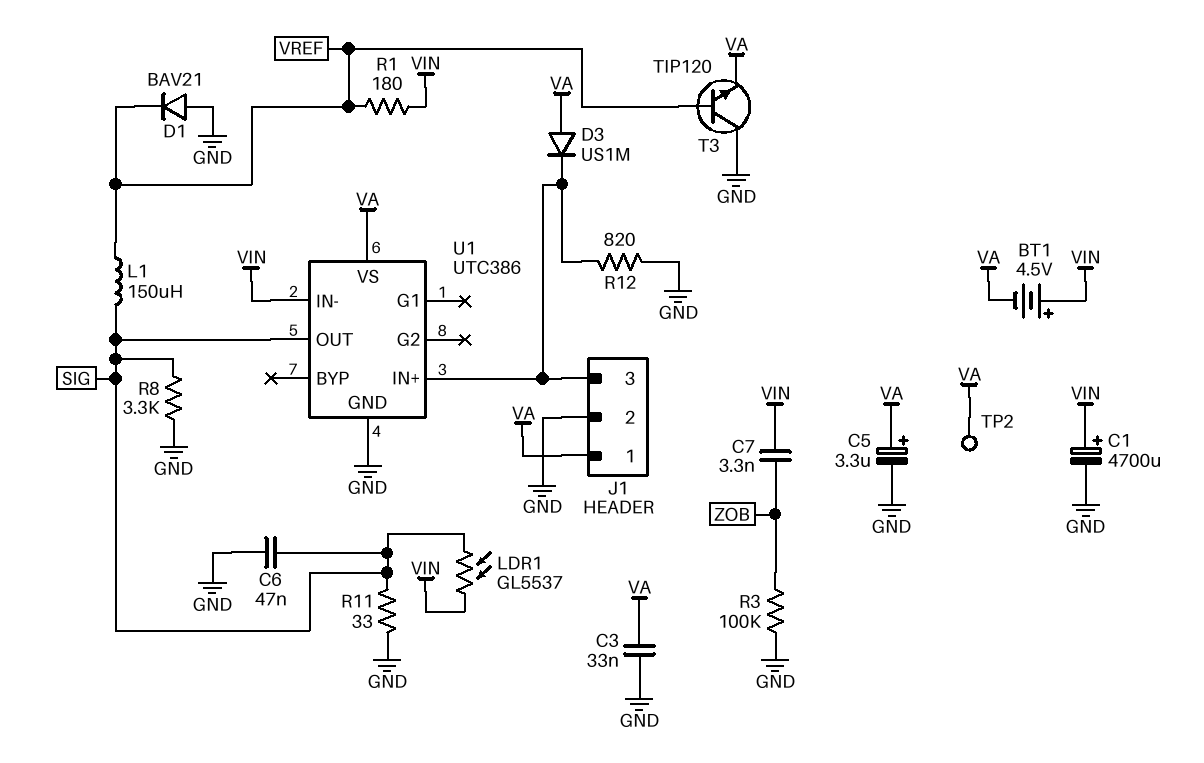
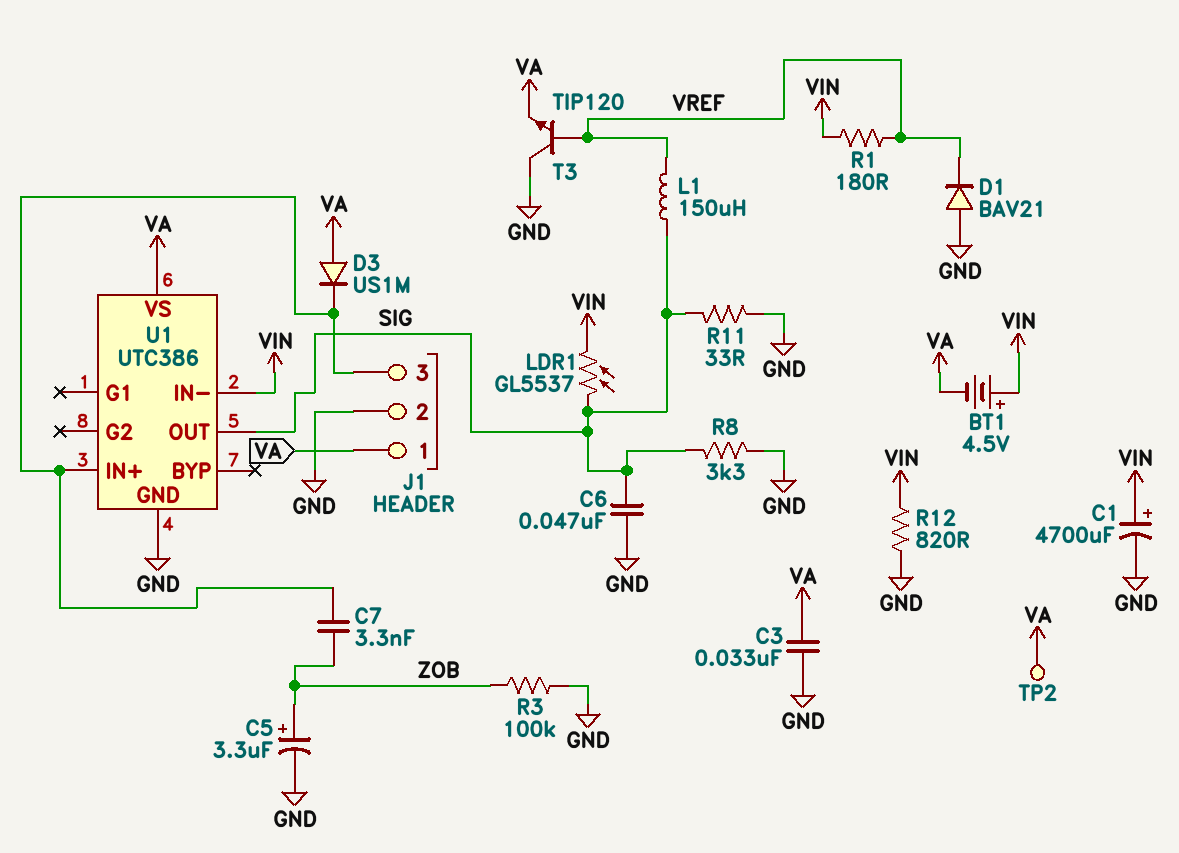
C5: 3.3uF (plus VA, minus GND) -> 3.3uF (plus ZOB, minus GND)
C7: 3.3nF (VIN, ZOB) -> 3.3nF (J1/3, ZOB)
R12: 820 (GND, J1/3) -> 820 (GND, VIN)

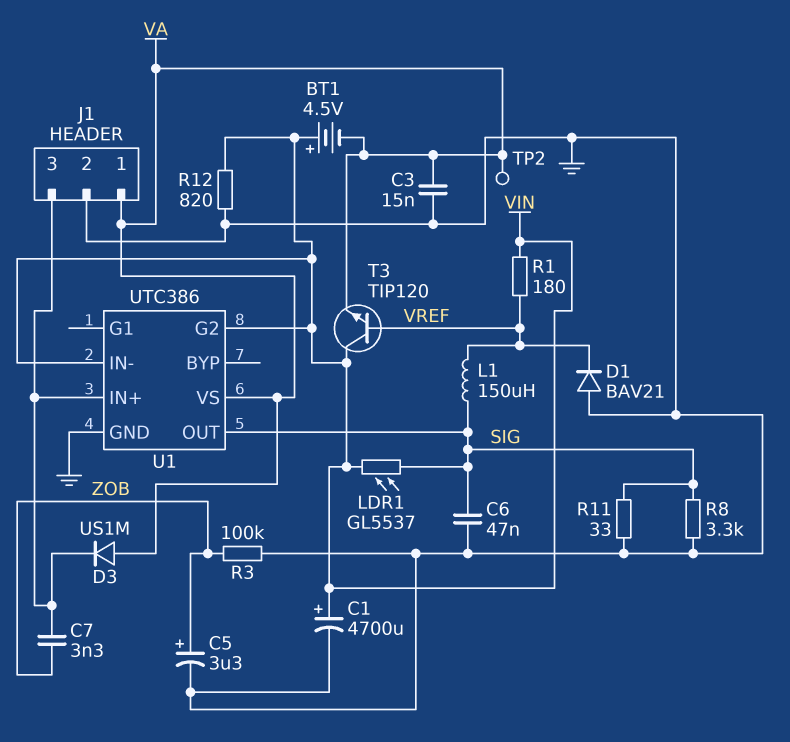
C3: 33nF (GND, VA) -> 15nF (GND, VA)
T3: NPN TIP120 (B VREF, C GND, E VA) -> NPN TIP120 (B VREF, C VIN, E VA)
U1 pin G2: none -> VIN

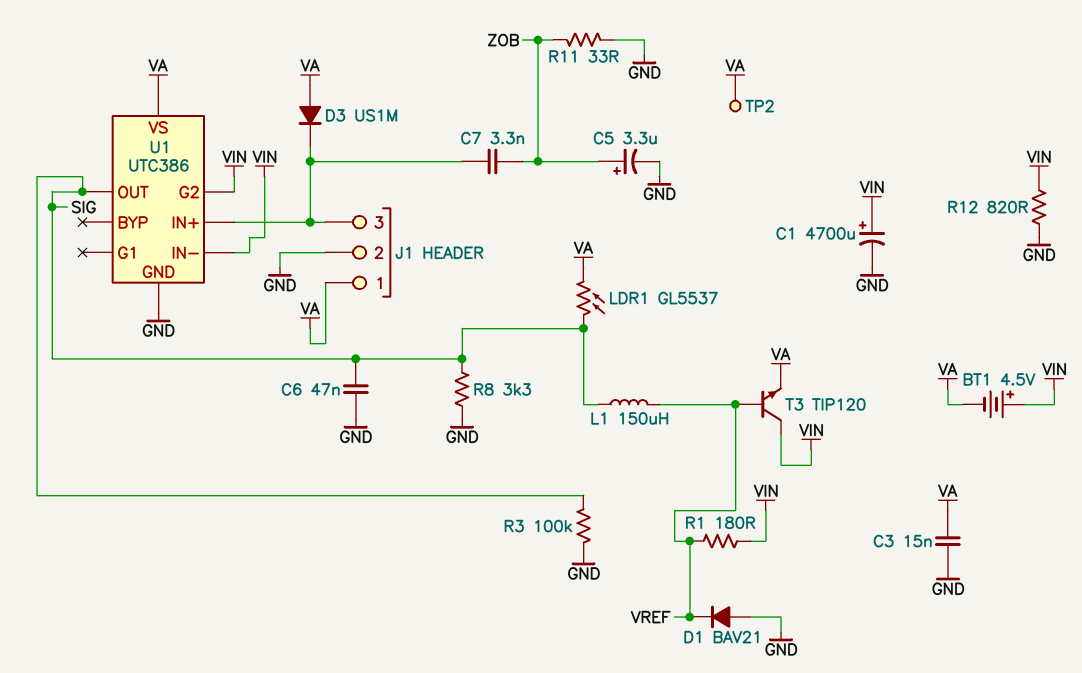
LDR1: GL5537 (SIG, VIN) -> GL5537 (SIG, VA)
R3: 100k (GND, ZOB) -> 100k (GND, SIG)
R11: 33 (GND, SIG) -> 33 (GND, ZOB)

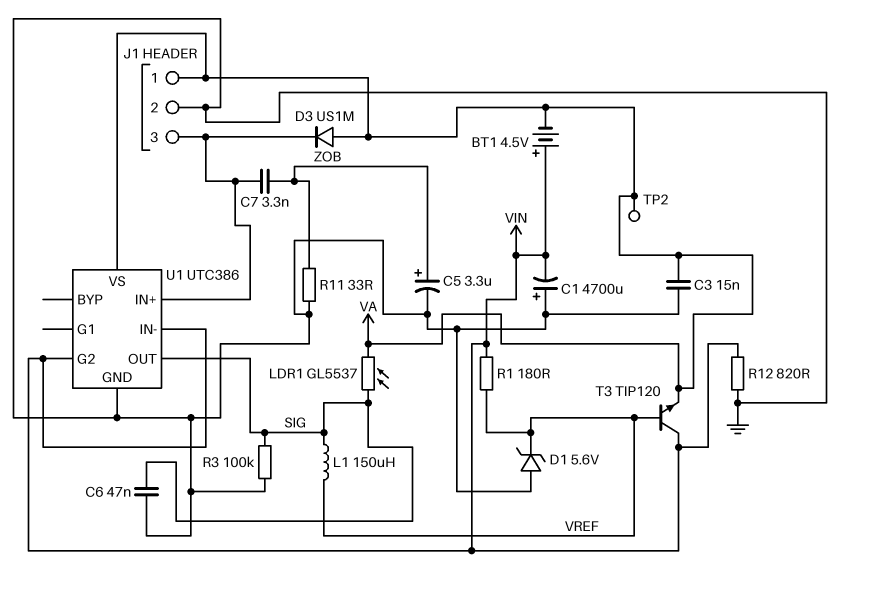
C1: 4700uF (plus VIN, minus GND) -> 4700uF (plus GND, minus VIN)
D1: diode BAV21 (A GND, K VREF) -> zener 5.6V (A GND, K VREF)
R8: 3.3k (GND, SIG) -> none

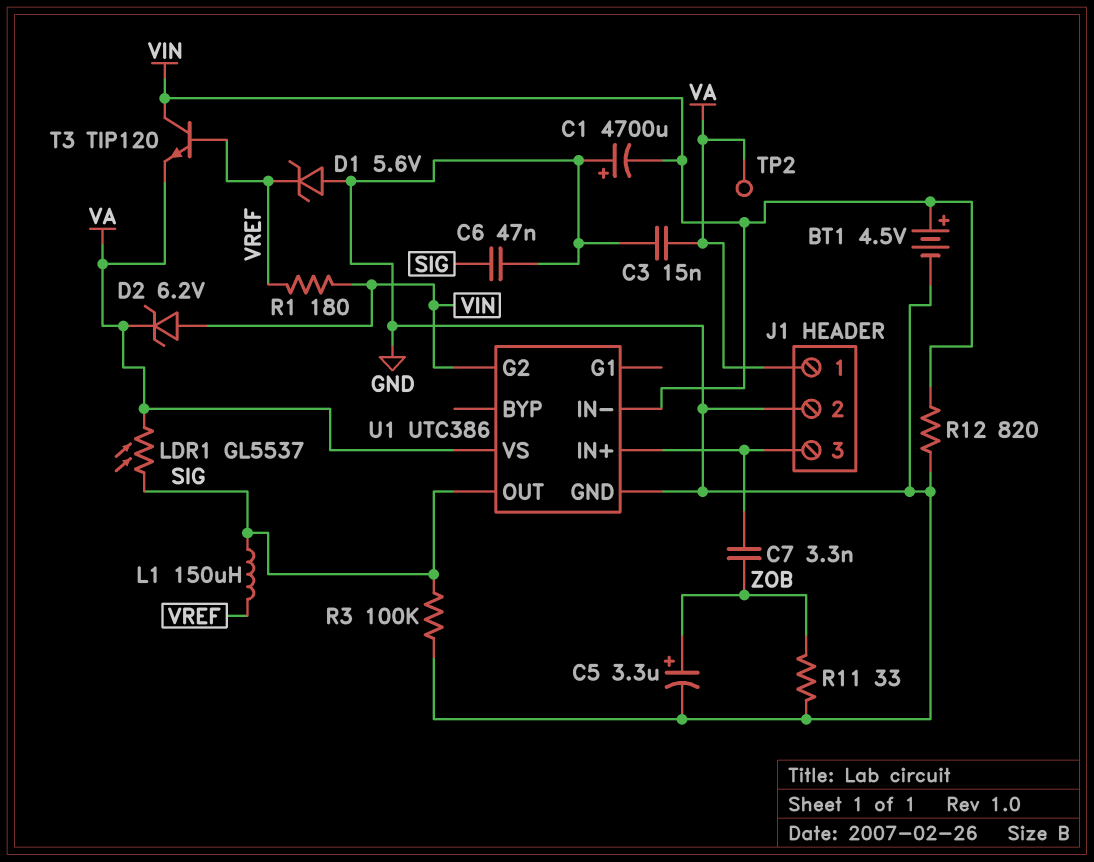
BT1: 4.5V (plus VIN, minus VA) -> 4.5V (plus VIN, minus GND)
D2: none -> zener 6.2V (A VIN, K VA)
D3: diode US1M (A VA, K J1/3) -> none

